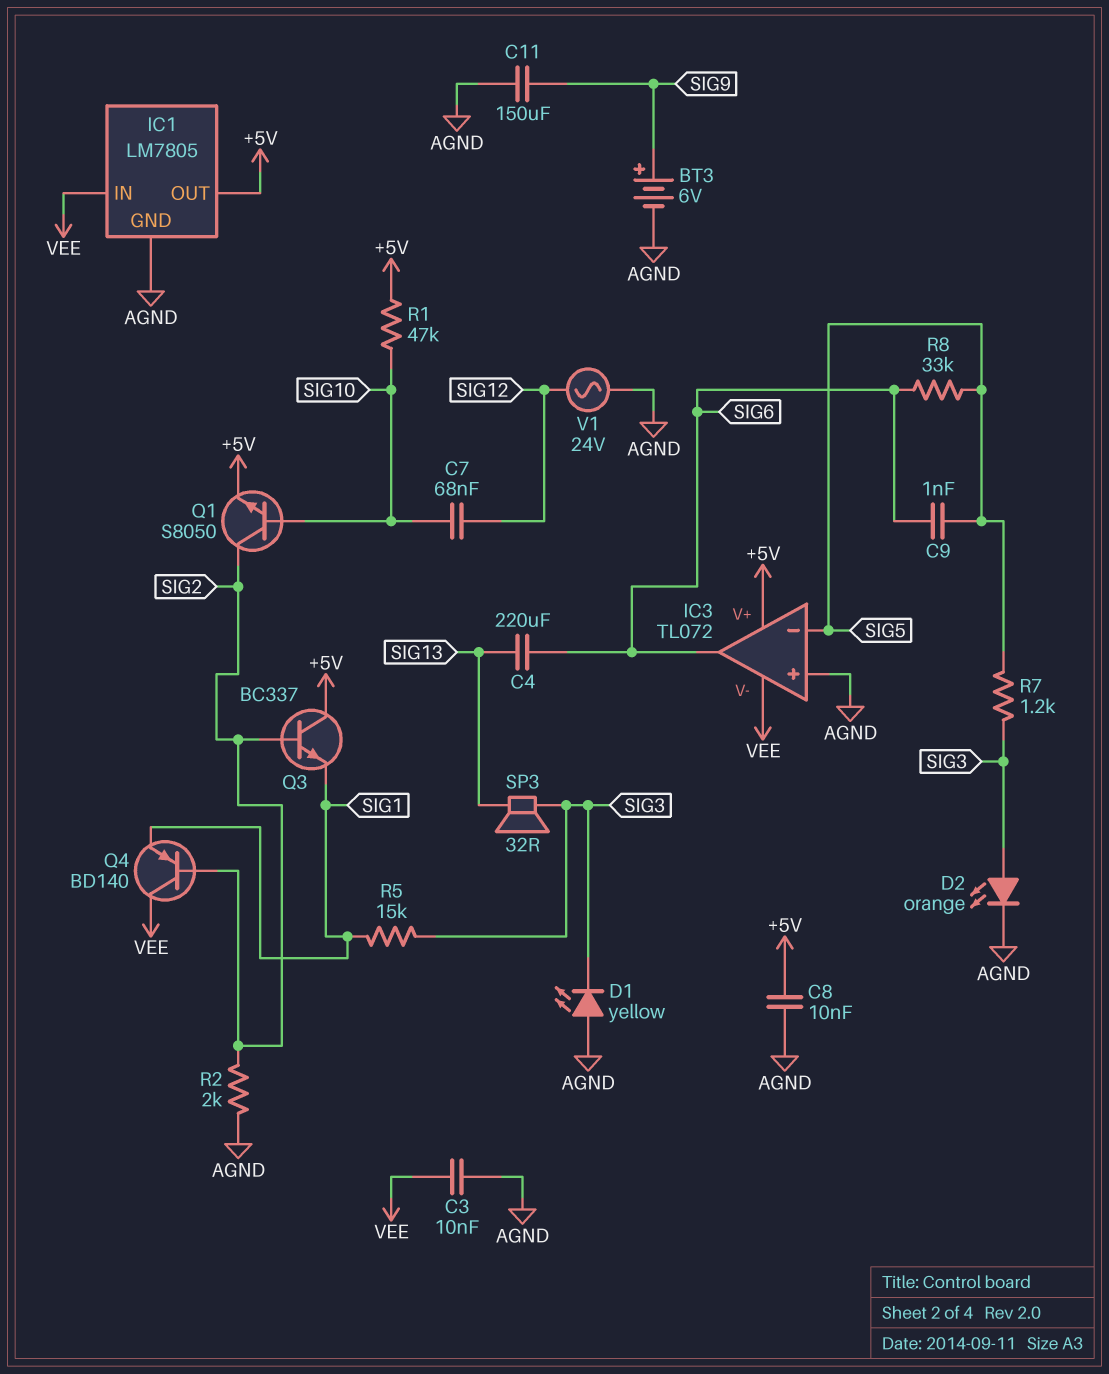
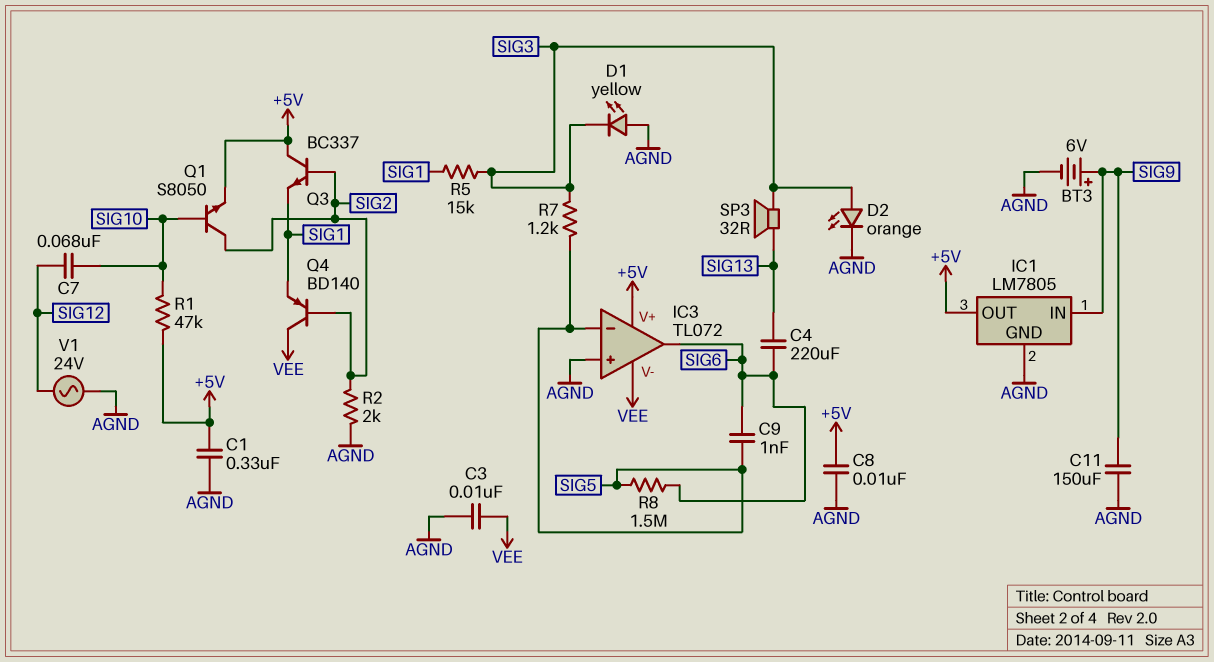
C1: none -> 330nF (+5V, AGND)
IC1 pin IN: VEE -> SIG9
R8: 33k (SIG5, SIG6) -> 1.5M (SIG5, SIG6)

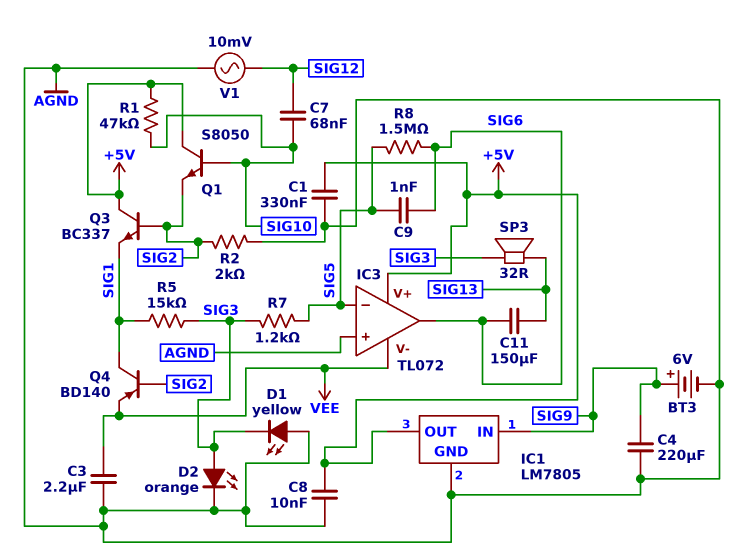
C3: 10nF (AGND, VEE) -> 2.2uF (AGND, VEE)
C4: 220uF (SIG6, SIG13) -> 220uF (AGND, SIG9)
C11: 150uF (AGND, SIG9) -> 150uF (SIG6, SIG13)
Q1: NPN S8050 (B SIG10, C SIG2, E +5V) -> NPN S8050 (B SIG10, C +5V, E SIG2)
Q4: PNP BD140 (B SIG2, C VEE, E SIG1) -> PNP BD140 (B SIG2, C SIG1, E VEE)
V1: AC 24V (AGND, SIG12) -> AC 10mV (AGND, SIG12)

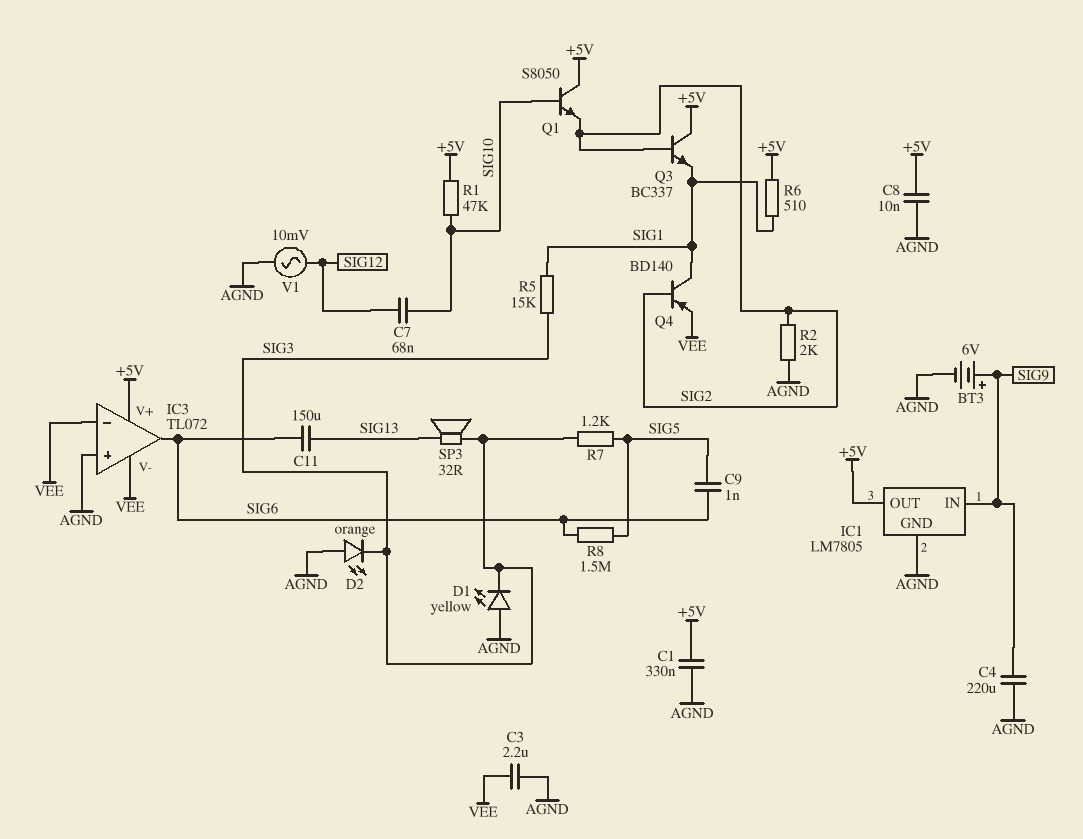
D2: LED orange (A SIG3, K AGND) -> LED orange (A AGND, K SIG3)
IC3 pin in-: SIG5 -> VEE
R6: none -> 510 (+5V, SIG1)

